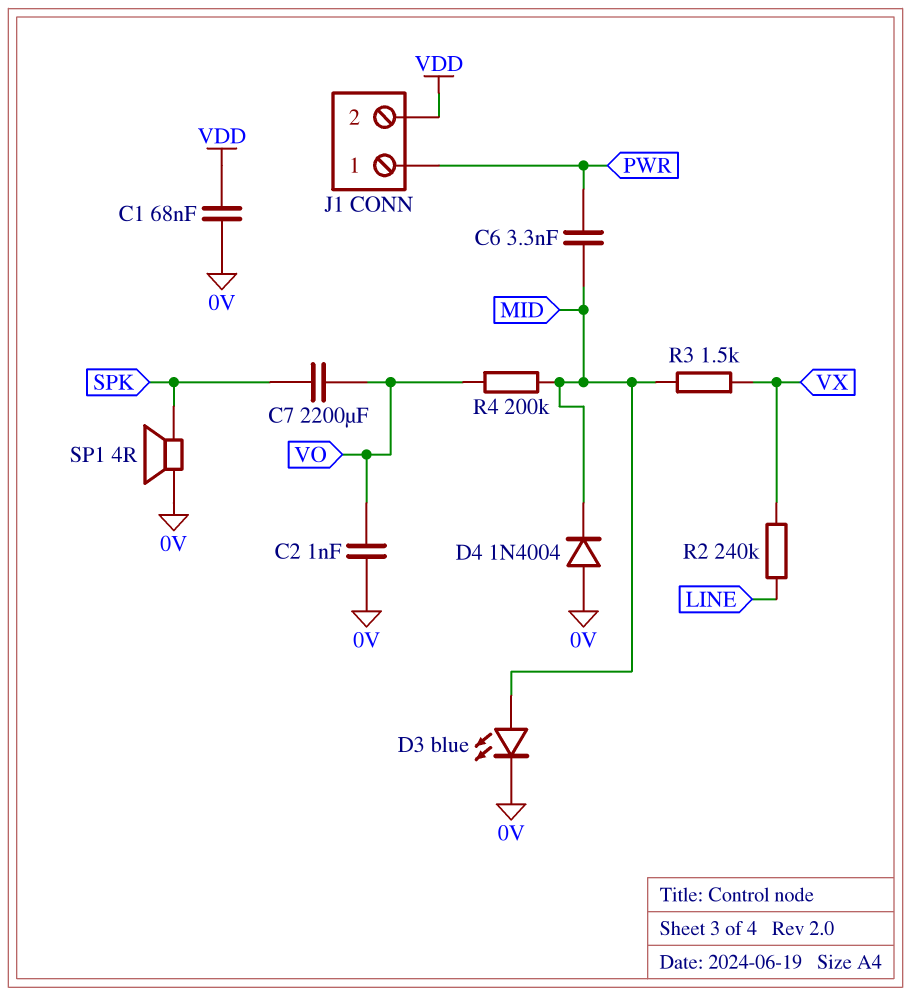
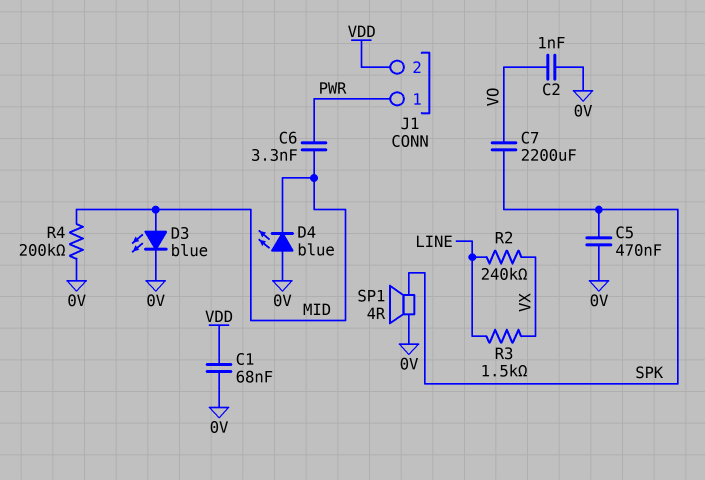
C5: none -> 470nF (0V, SPK)
D4: diode 1N4004 (A 0V, K MID) -> LED blue (A 0V, K MID)
R3: 1.5k (MID, VX) -> 1.5k (LINE, VX)
R4: 200k (MID, VO) -> 200k (0V, MID)

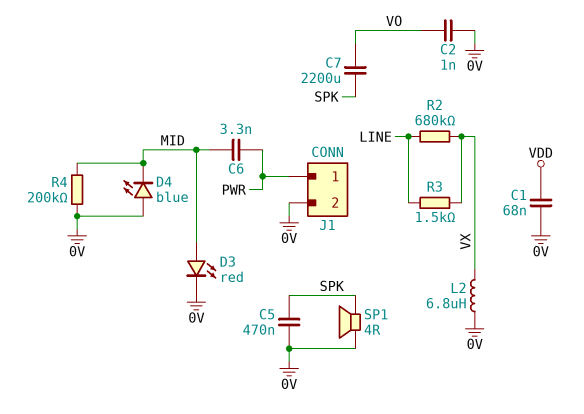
D3: LED blue (A MID, K 0V) -> LED red (A MID, K 0V)
J1 pin 2: VDD -> 0V
L2: none -> 6.8uH (0V, VX)
R2: 240k (LINE, VX) -> 680k (LINE, VX)

